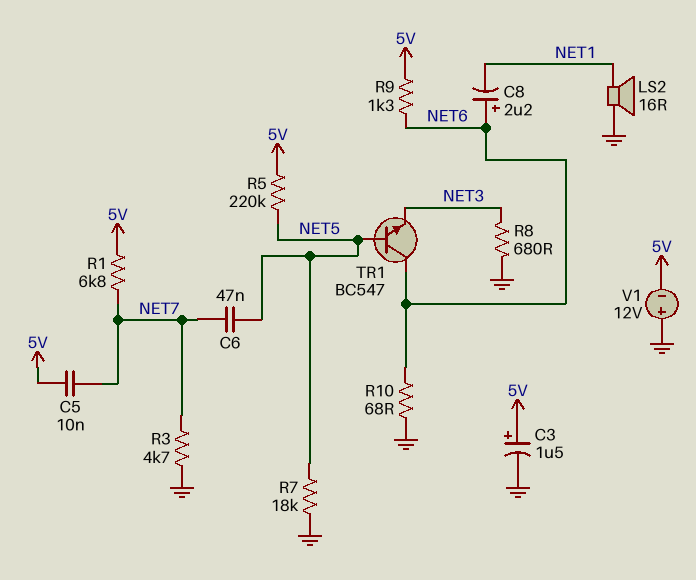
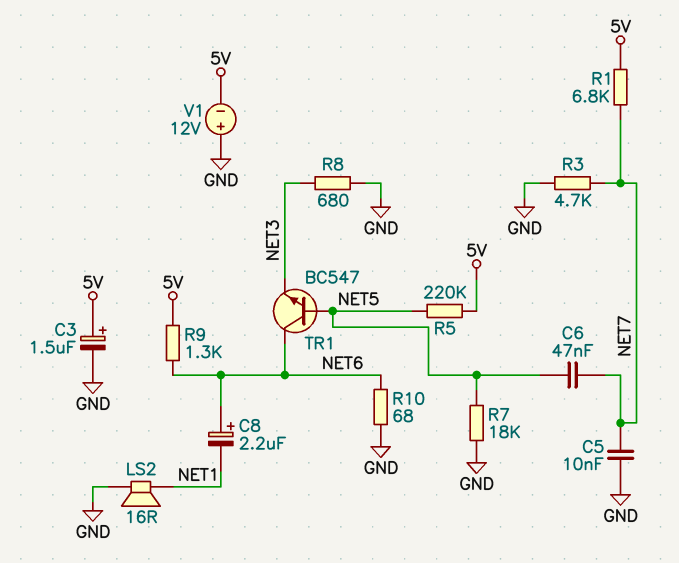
C5: 10nF (5V, NET7) -> 10nF (GND, NET7)

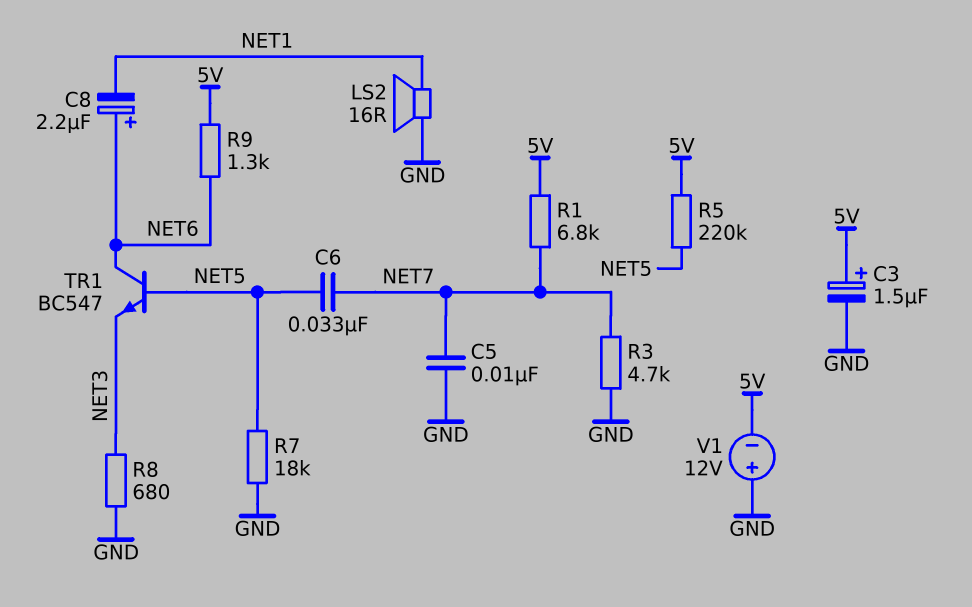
C6: 47nF (NET5, NET7) -> 33nF (NET5, NET7)
R10: 68 (GND, NET6) -> none

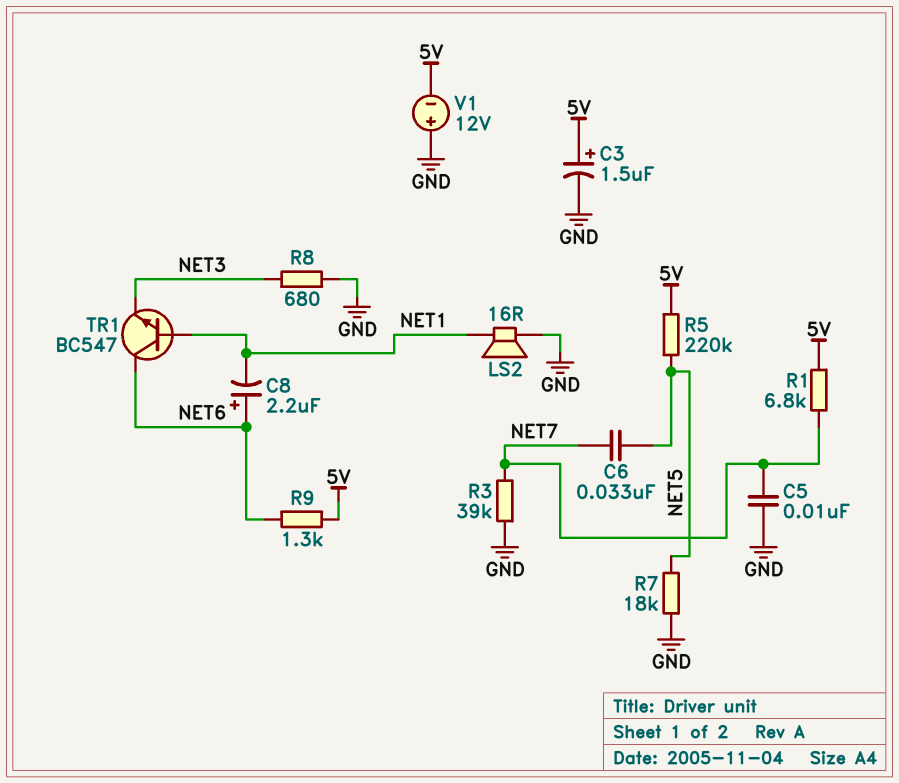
R3: 4.7k (GND, NET7) -> 39k (GND, NET7)
TR1: NPN BC547 (B NET5, C NET6, E NET3) -> NPN BC547 (B NET1, C NET6, E NET3)

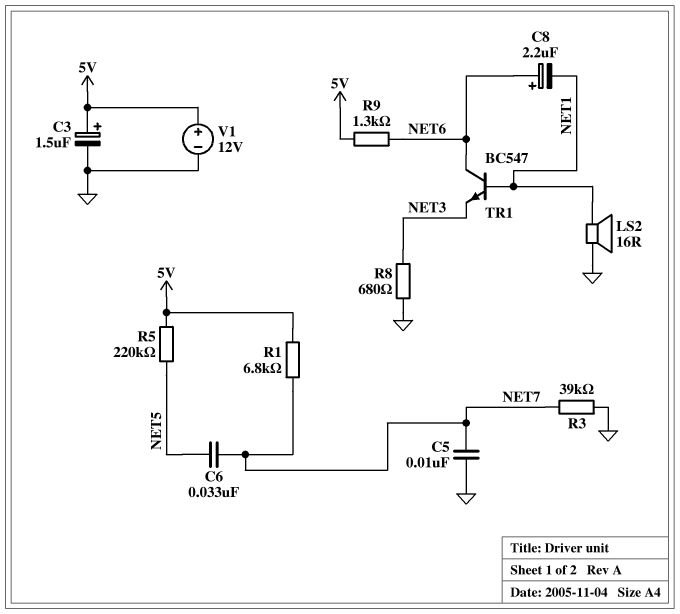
R7: 18k (GND, NET5) -> none
V1: 12V (plus GND, minus 5V) -> 12V (plus 5V, minus GND)

